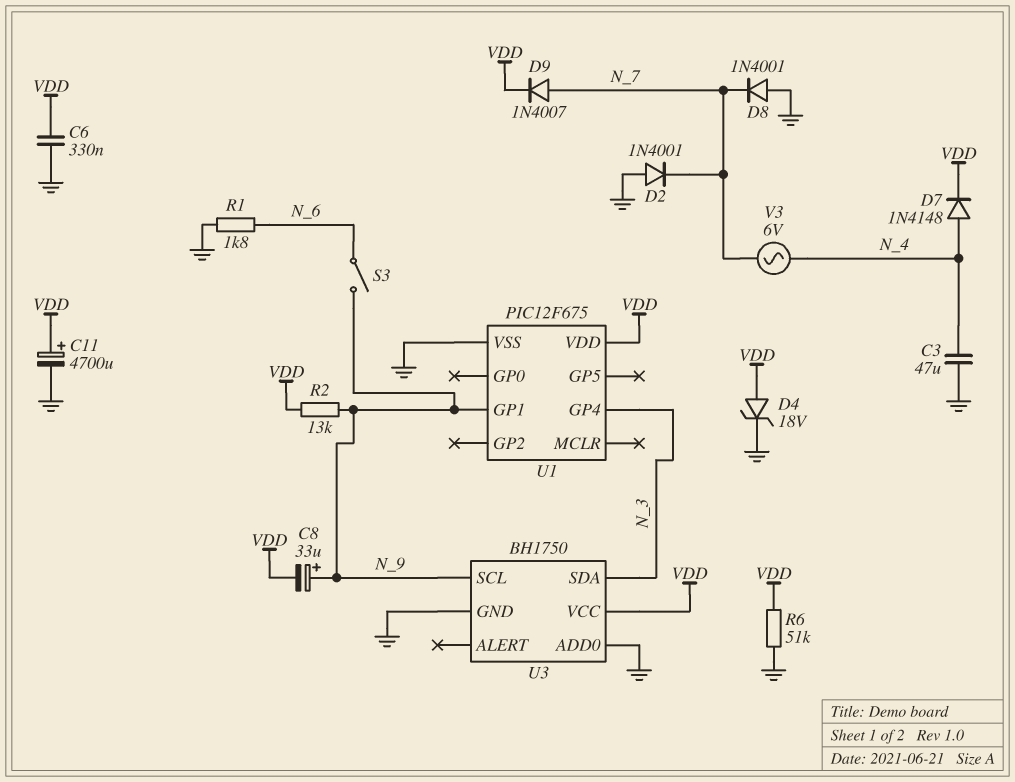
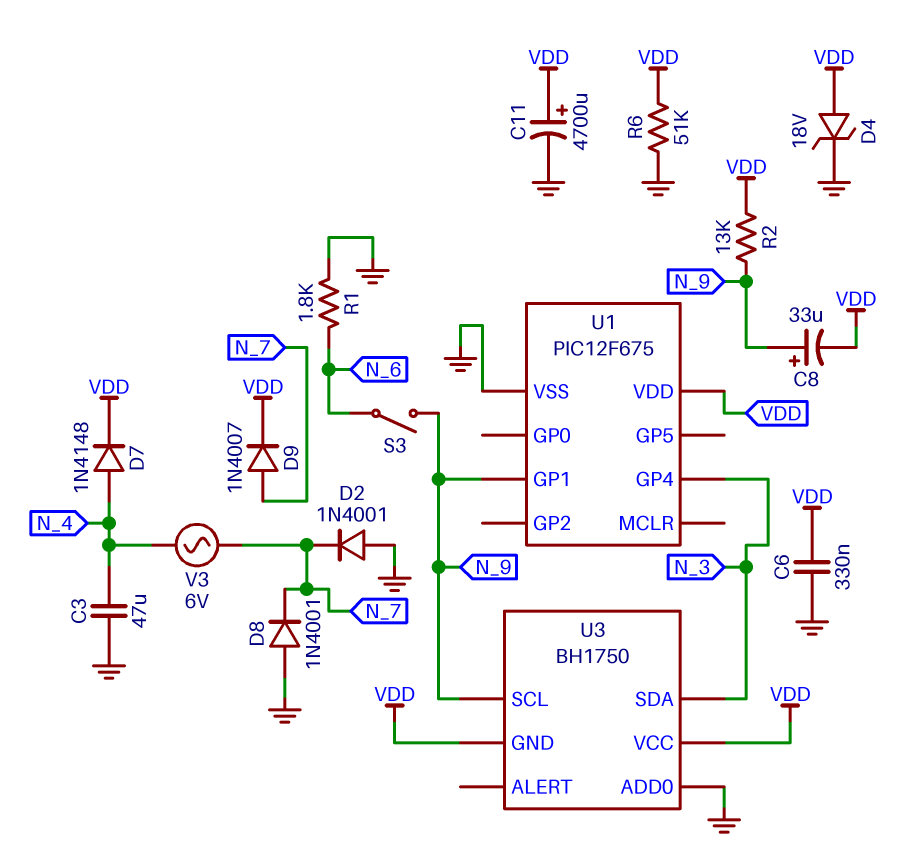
U3 pin GND: GND -> VDD

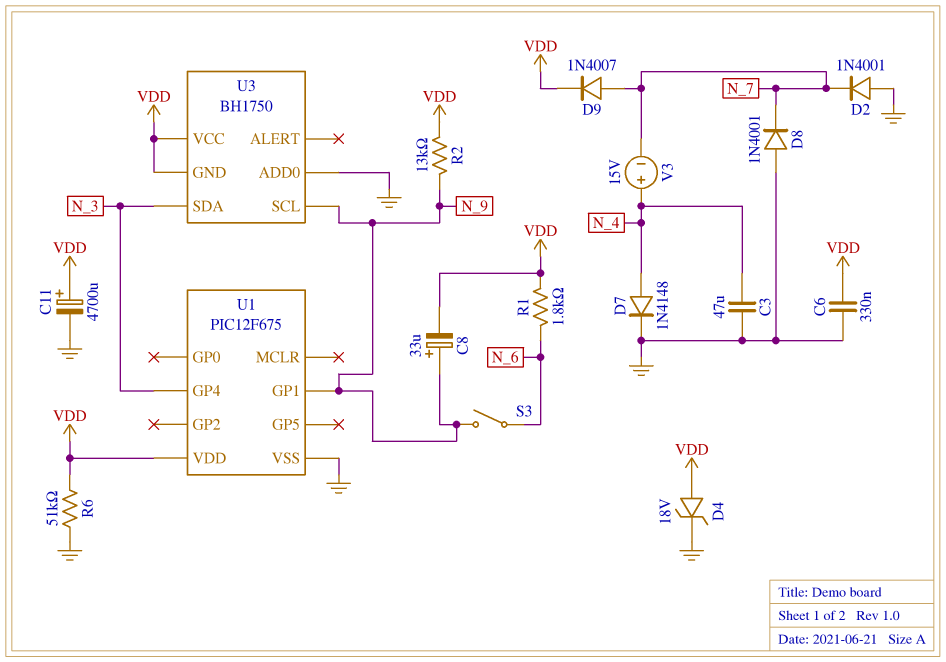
D7: diode 1N4148 (A N_4, K VDD) -> diode 1N4148 (A N_4, K GND)
R1: 1.8k (GND, N_6) -> 1.8k (N_6, VDD)
V3: AC 6V (N_4, N_7) -> 15V (plus N_4, minus N_7)

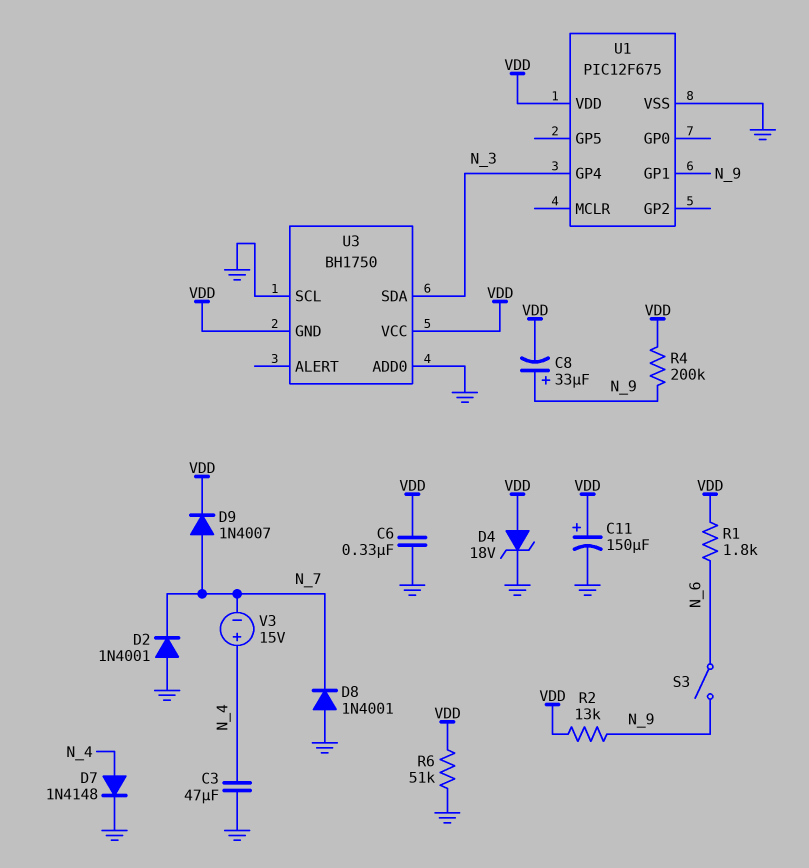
C11: 4700uF (plus VDD, minus GND) -> 150uF (plus VDD, minus GND)
R4: none -> 200k (N_9, VDD)
U3 pin SCL: N_9 -> GND

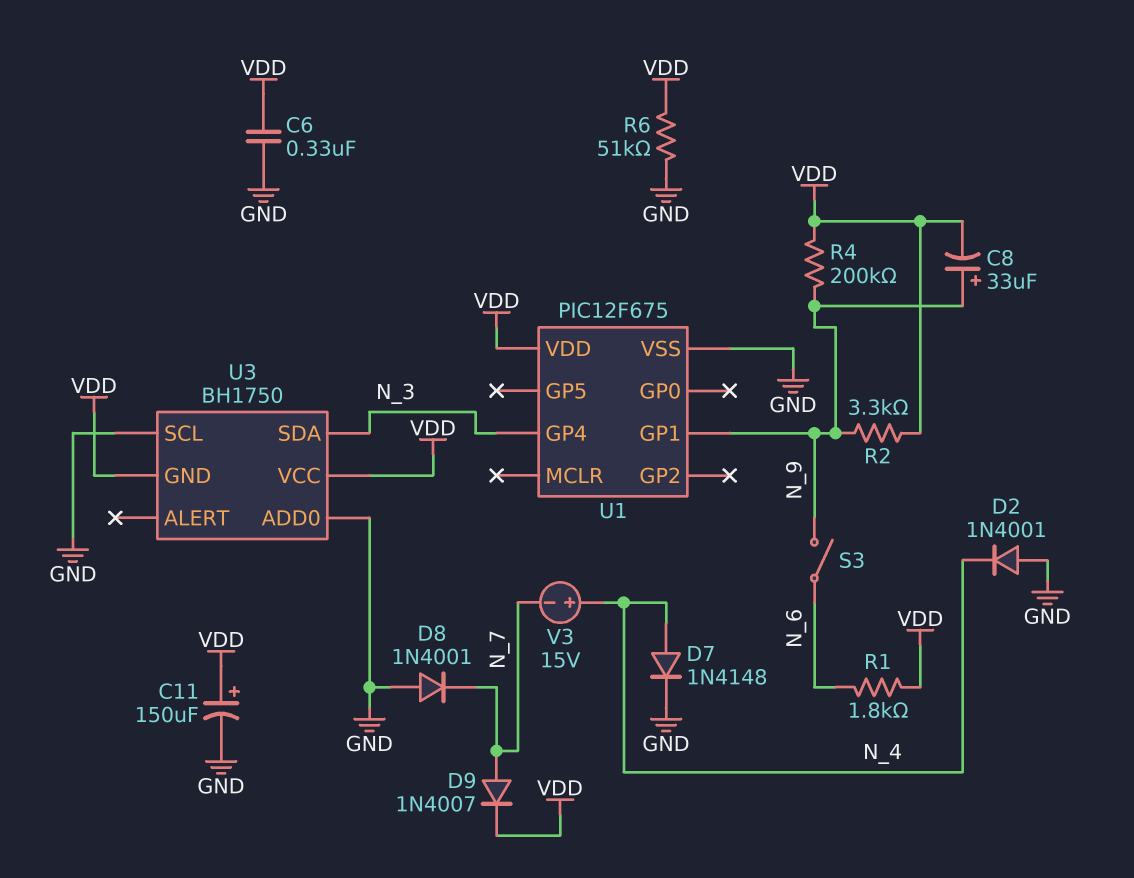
C3: 47uF (GND, N_4) -> none
D2: diode 1N4001 (A GND, K N_7) -> diode 1N4001 (A GND, K N_4)
D4: zener 18V (A VDD, K GND) -> none
R2: 13k (N_9, VDD) -> 3.3k (N_9, VDD)

